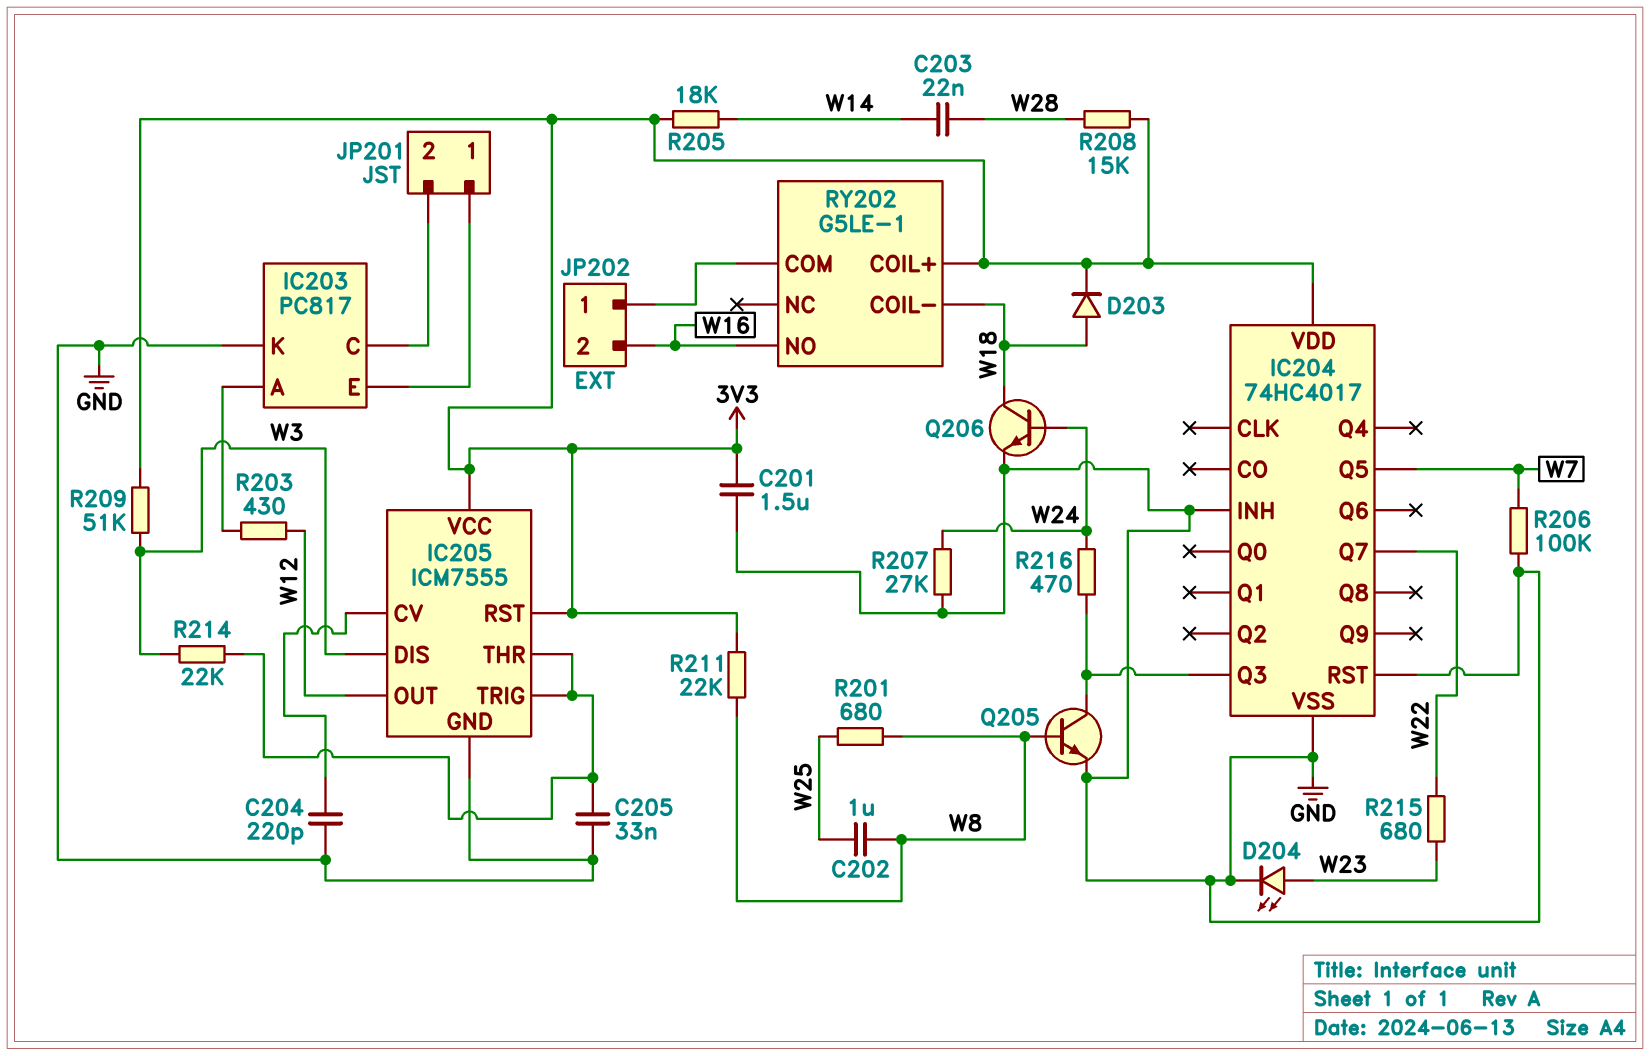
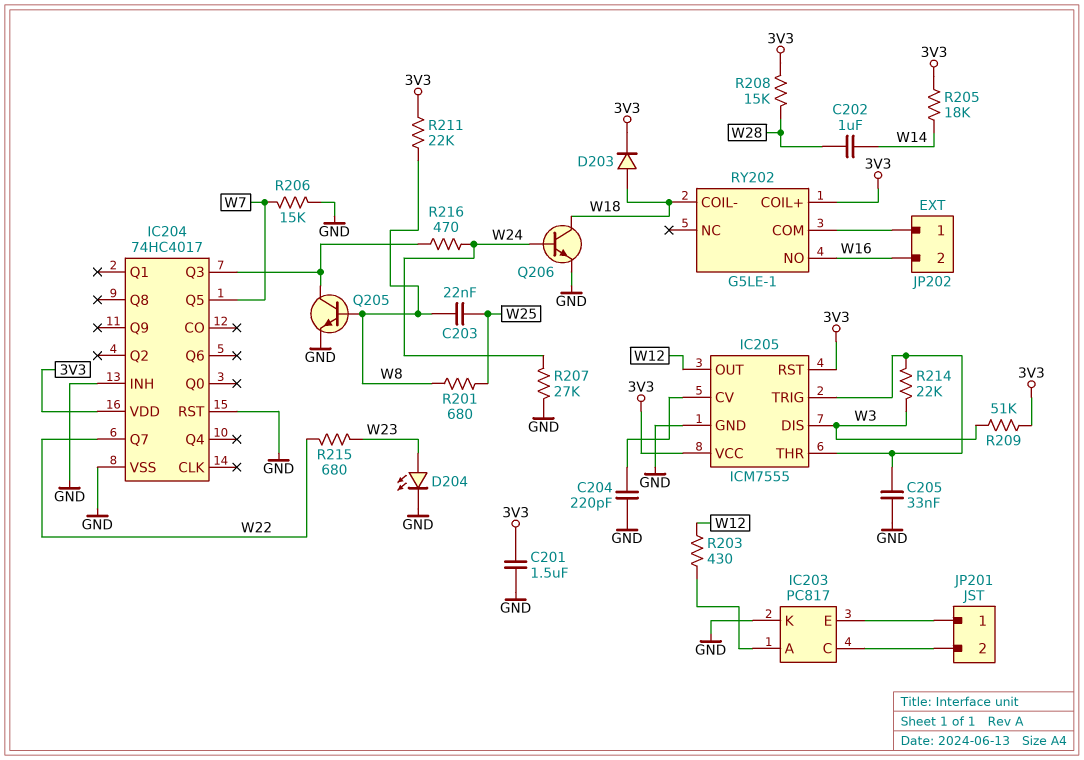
C202: 1uF (W8, W25) -> 1uF (W14, W28)
C203: 22nF (W14, W28) -> 22nF (W8, W25)
R206: 100k (GND, W7) -> 15k (GND, W7)

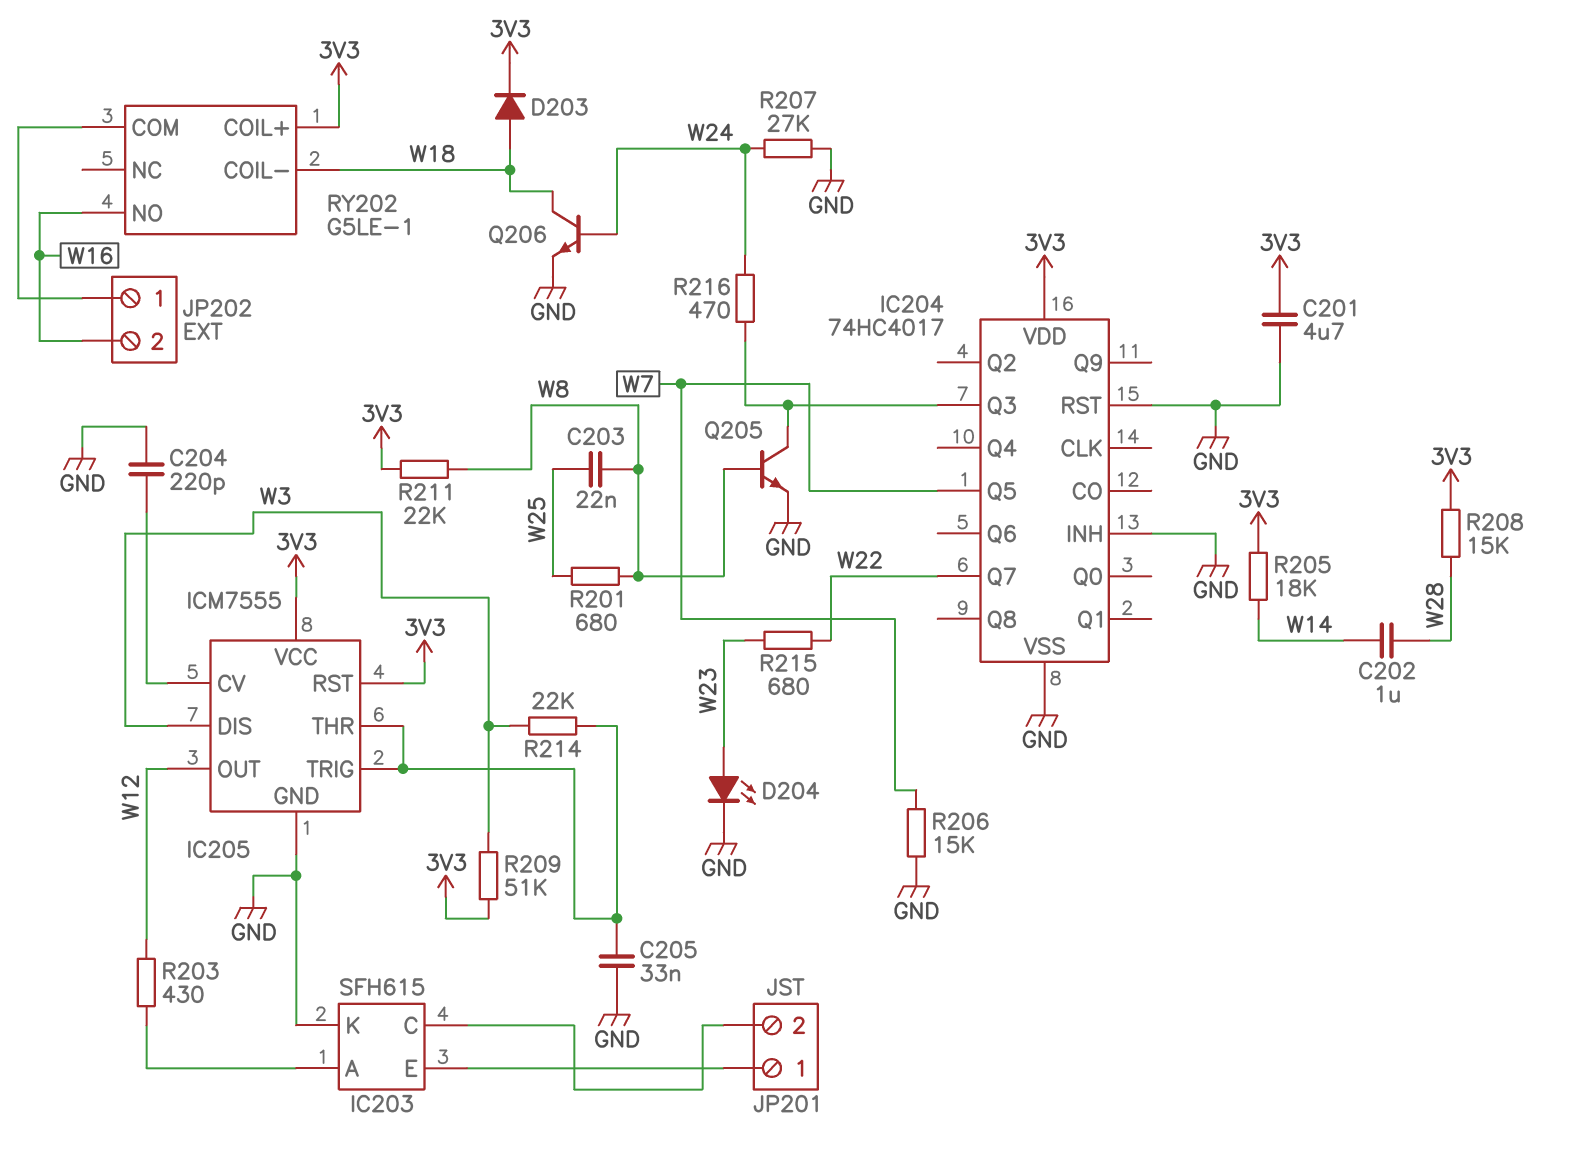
C201: 1.5uF (3V3, GND) -> 4.7uF (3V3, GND)
IC203: PC817 -> SFH615

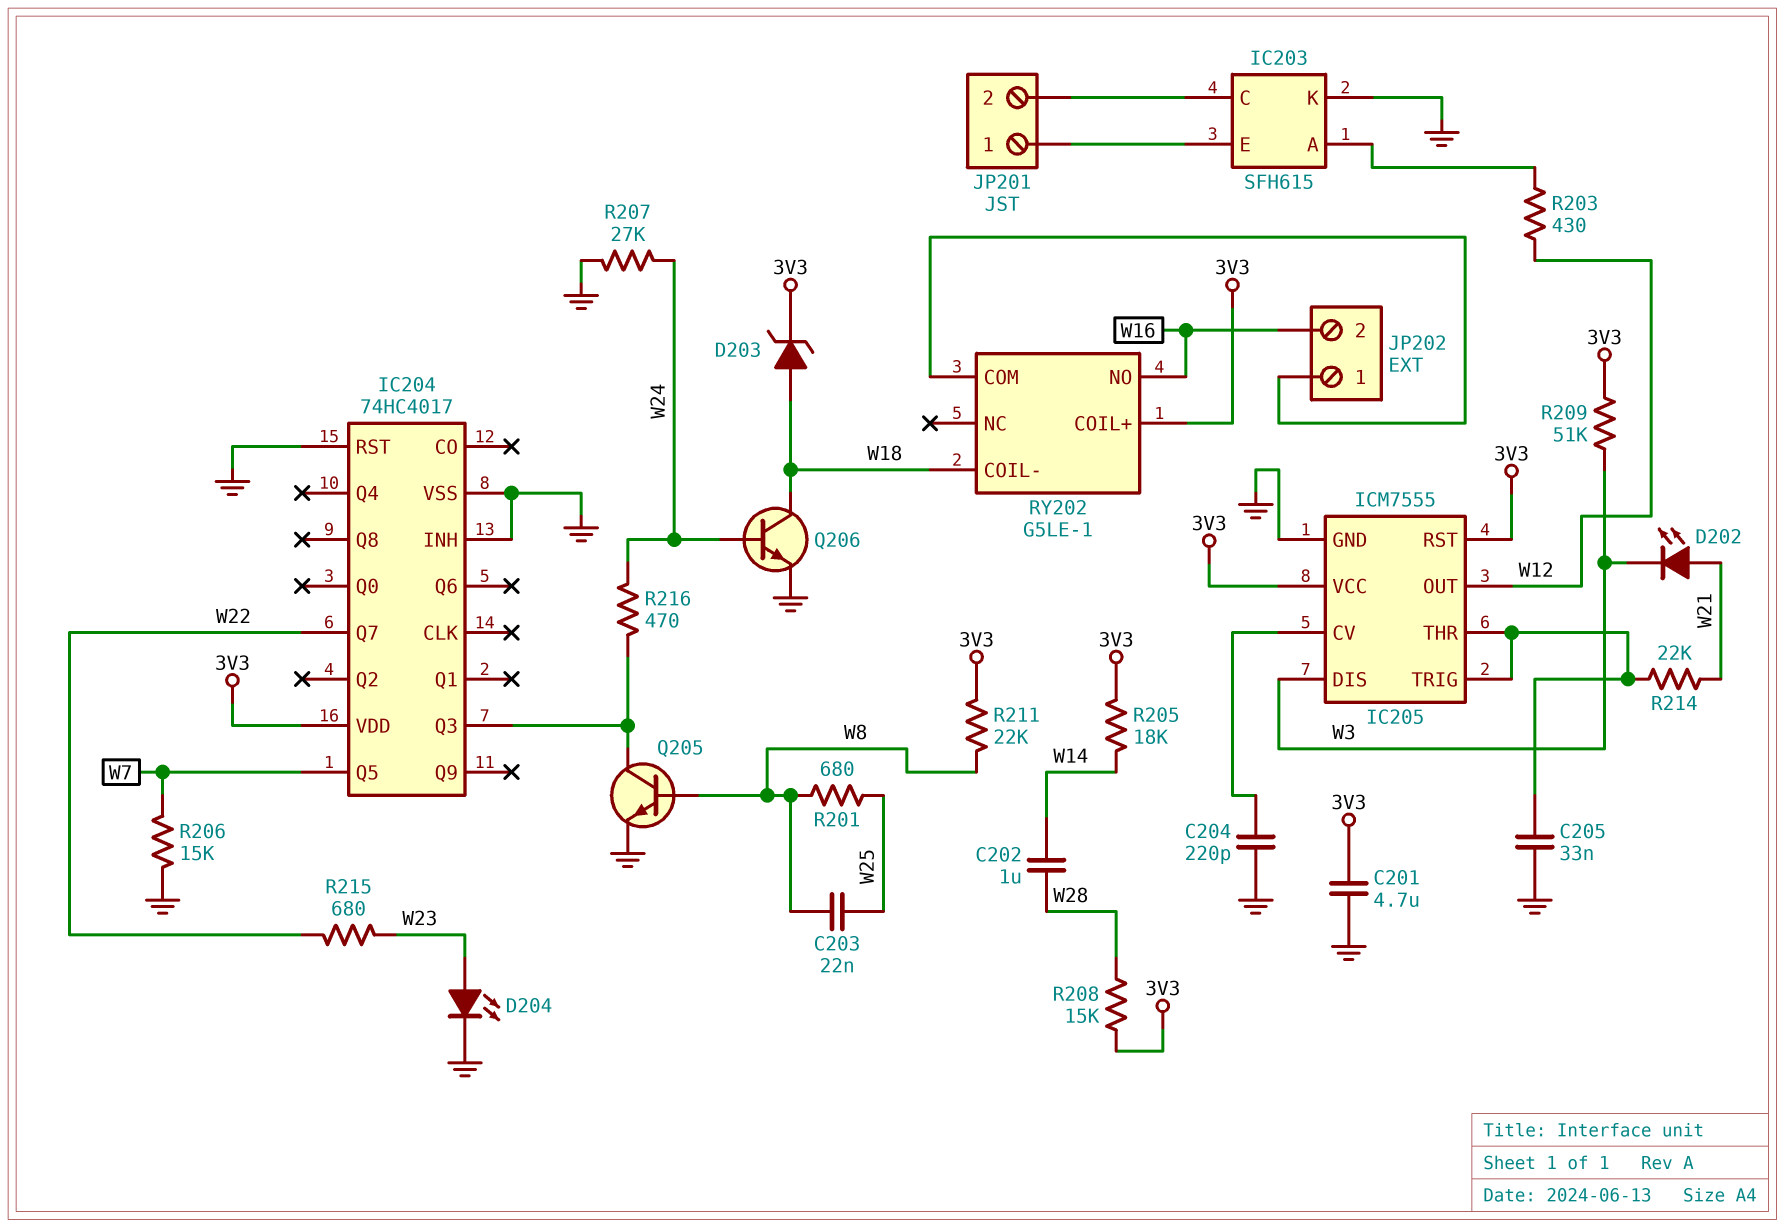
D202: none -> LED (A W21, K W3)
D203: diode (A W18, K 3V3) -> zener (A W18, K 3V3)
R214: 22k (IC205/THR, W3) -> 22k (IC205/THR, W21)

